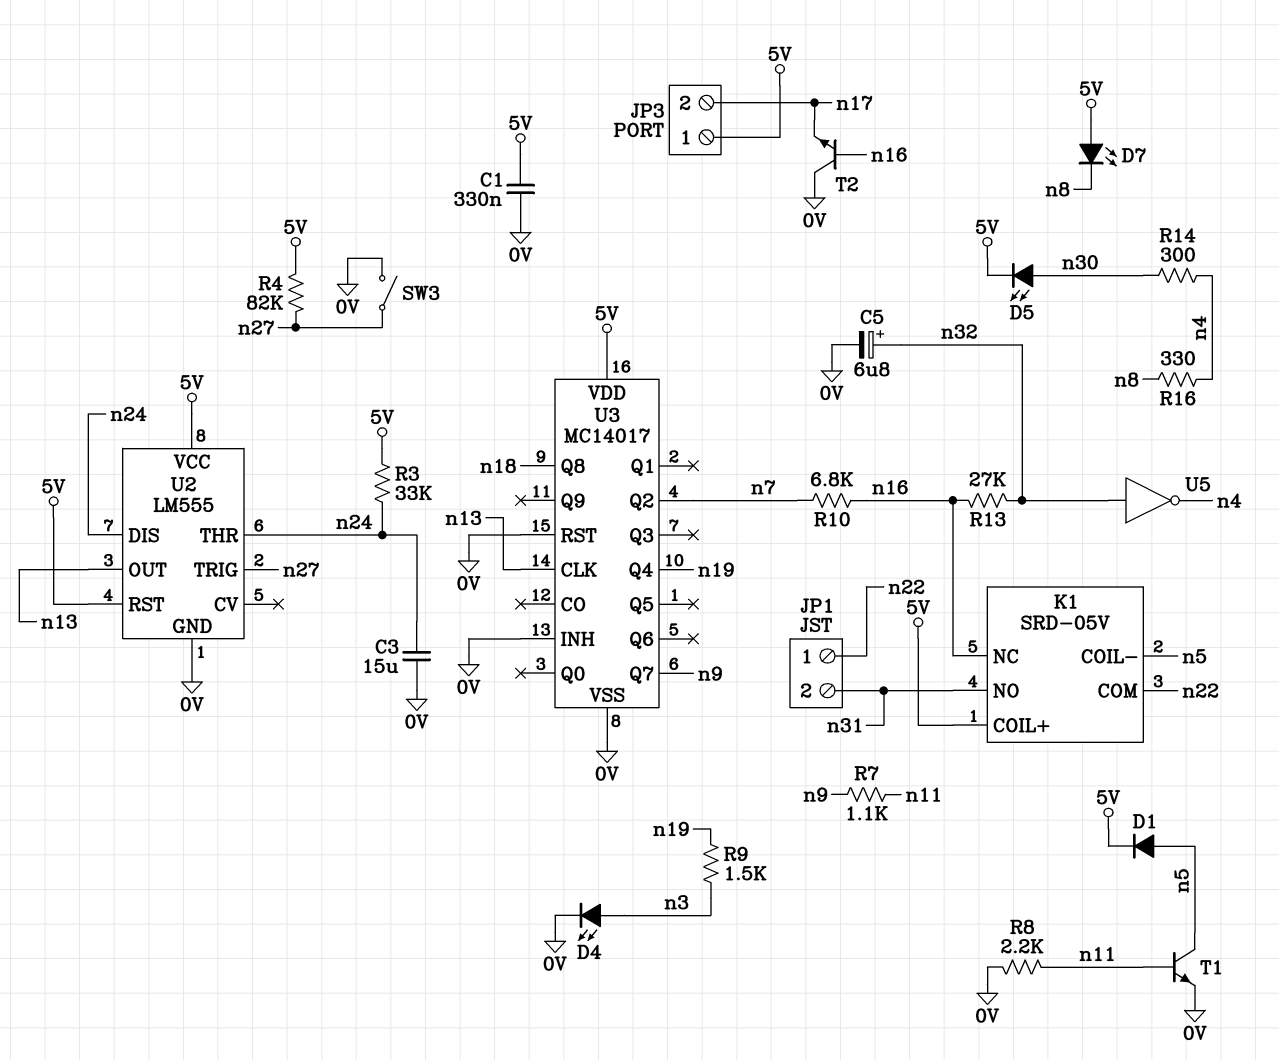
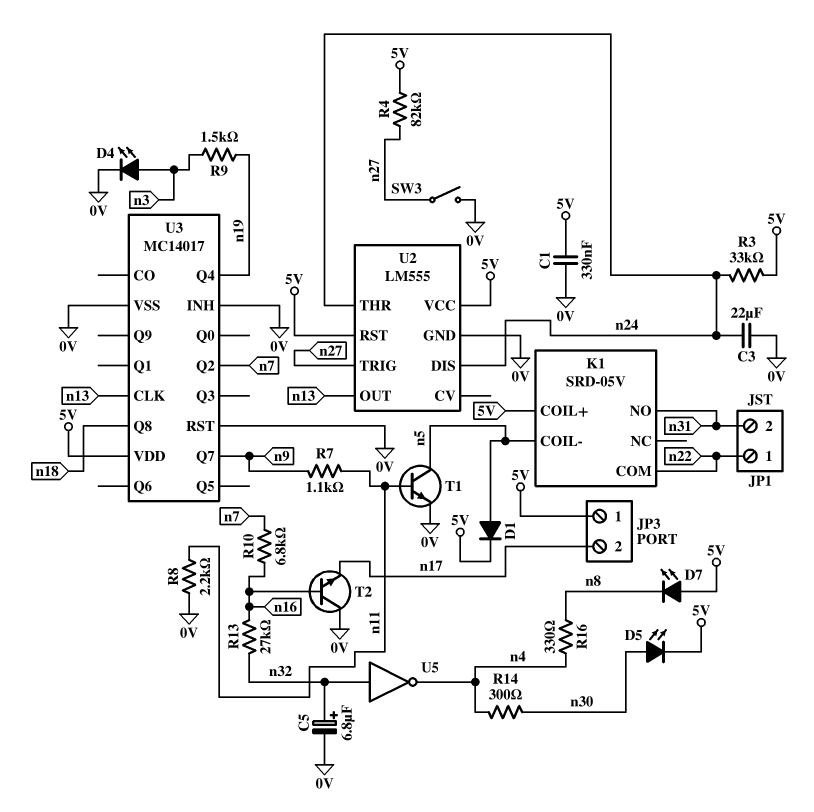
C3: 15uF (0V, n24) -> 22uF (0V, n24)
K1 pin NC: n16 -> none

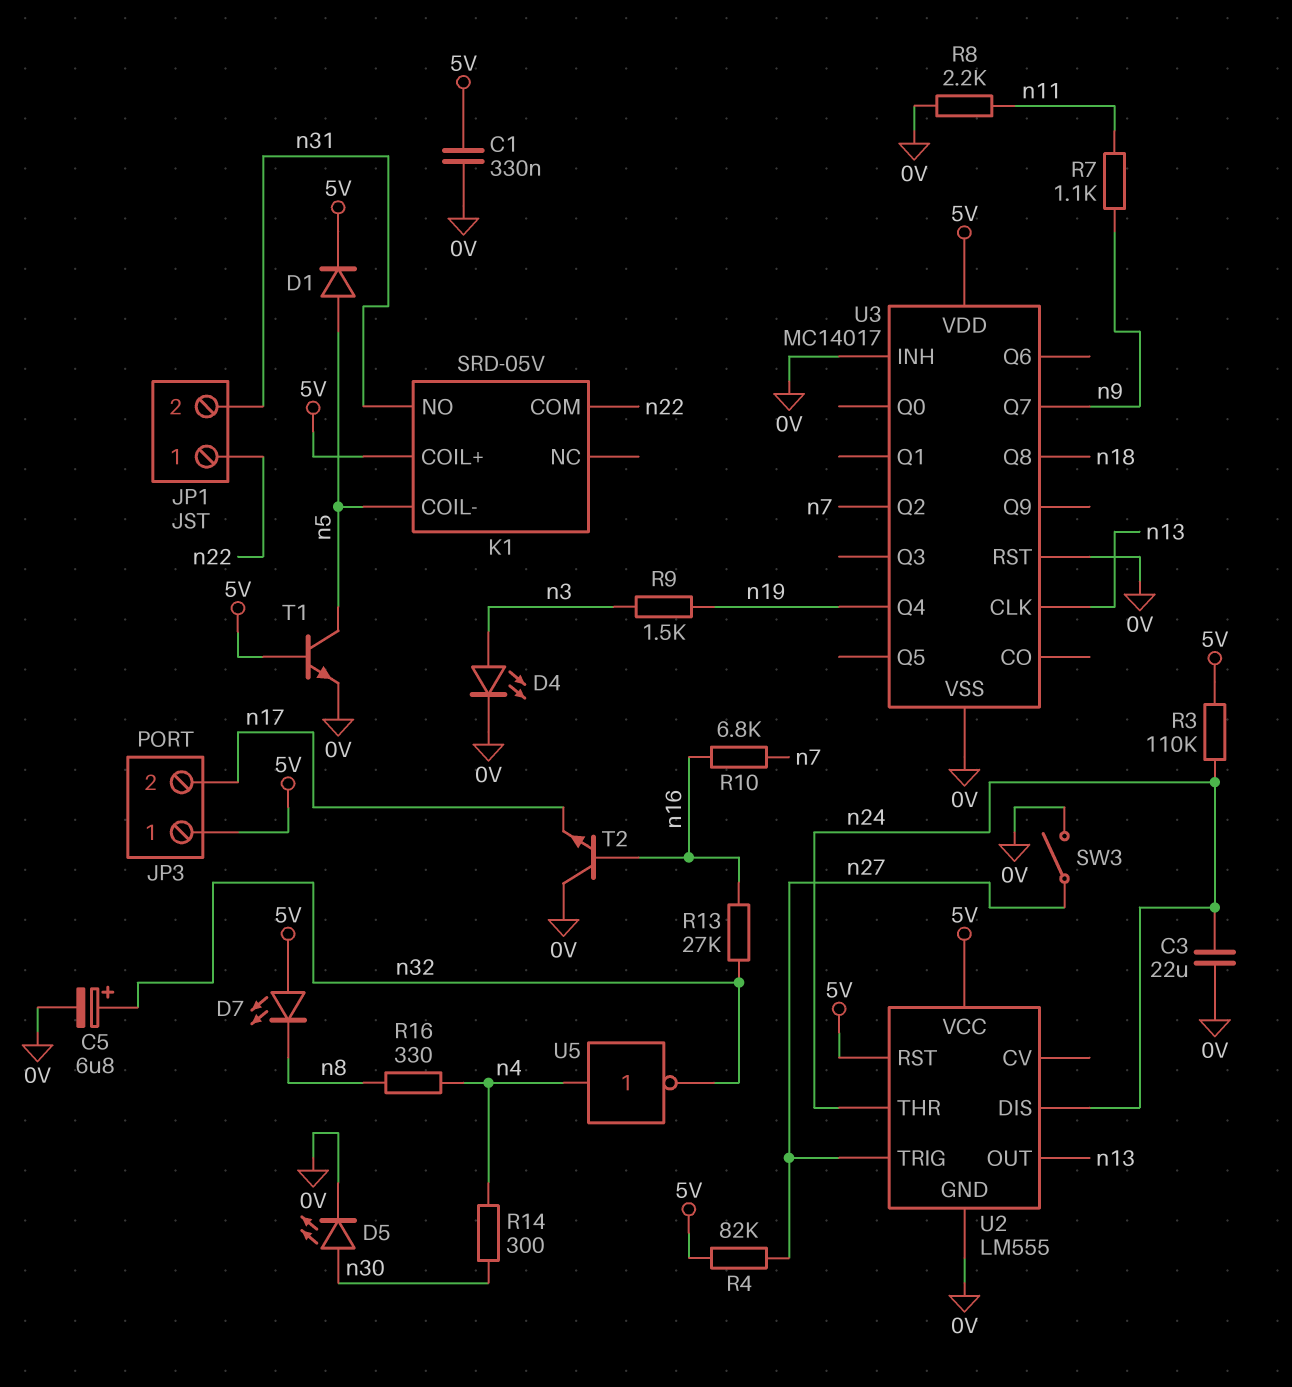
D5: LED (A n30, K 5V) -> LED (A n30, K 0V)
R3: 33k (5V, n24) -> 110k (5V, n24)
T1: NPN (B n11, C n5, E 0V) -> NPN (B 5V, C n5, E 0V)
U5: NOT (in n32, out n4) -> NOT (in n4, out n32)

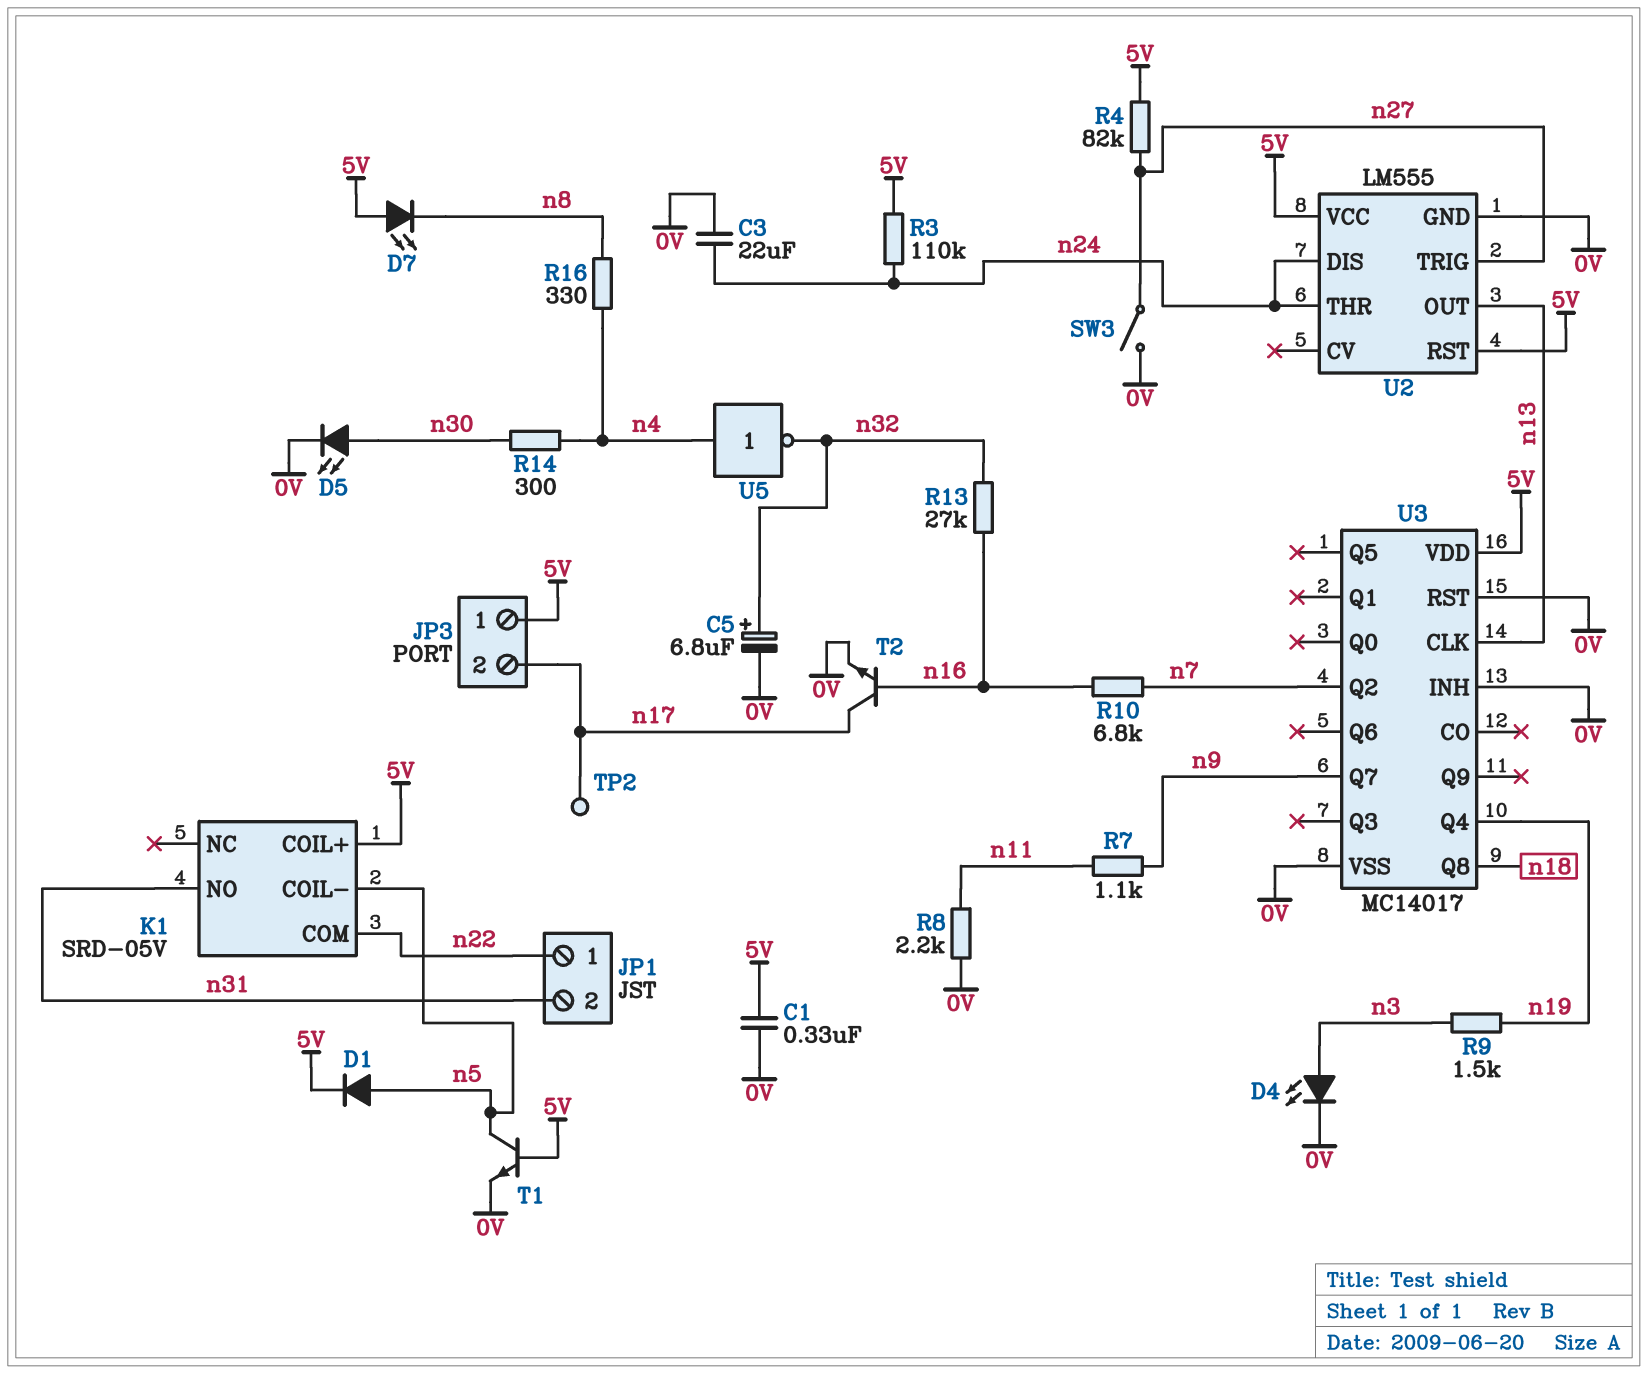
T2: NPN (B n16, C 0V, E n17) -> NPN (B n16, C n17, E 0V)
TP2: none -> test point (n17)

